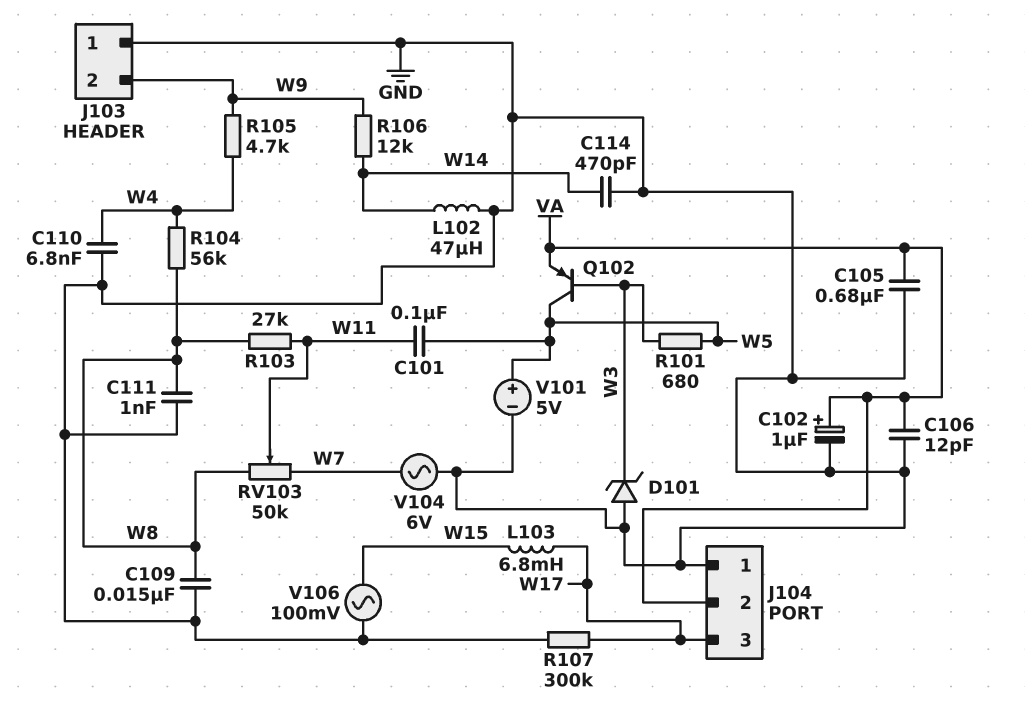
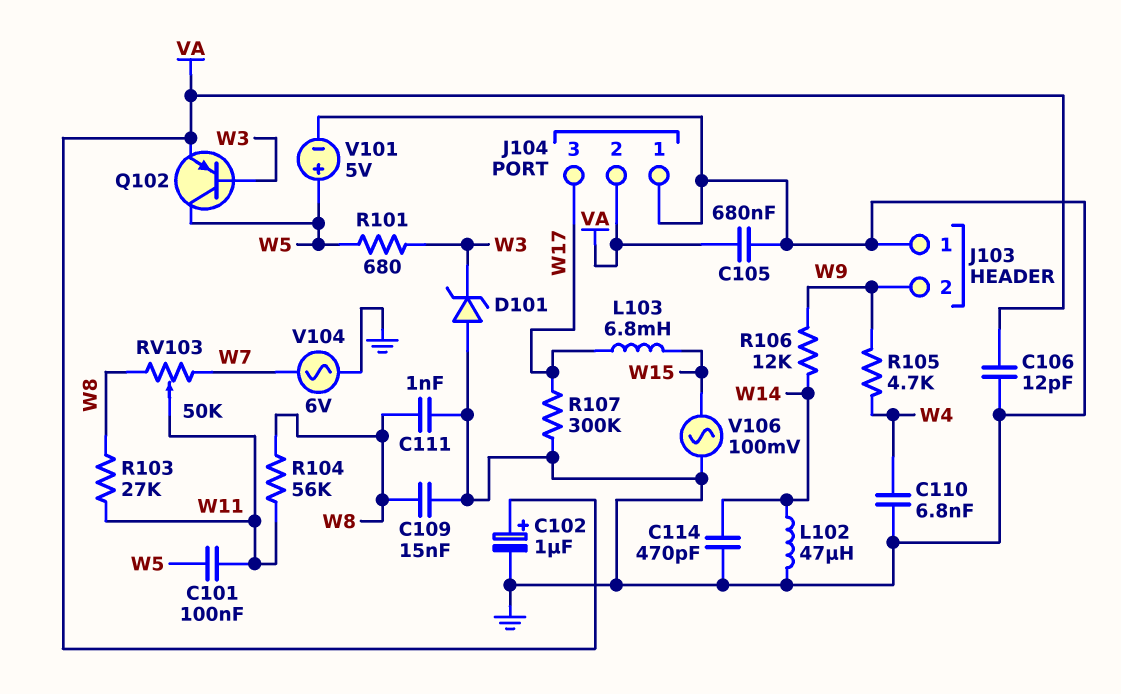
R104: 56k (W4, W8) -> 56k (W8, W11)

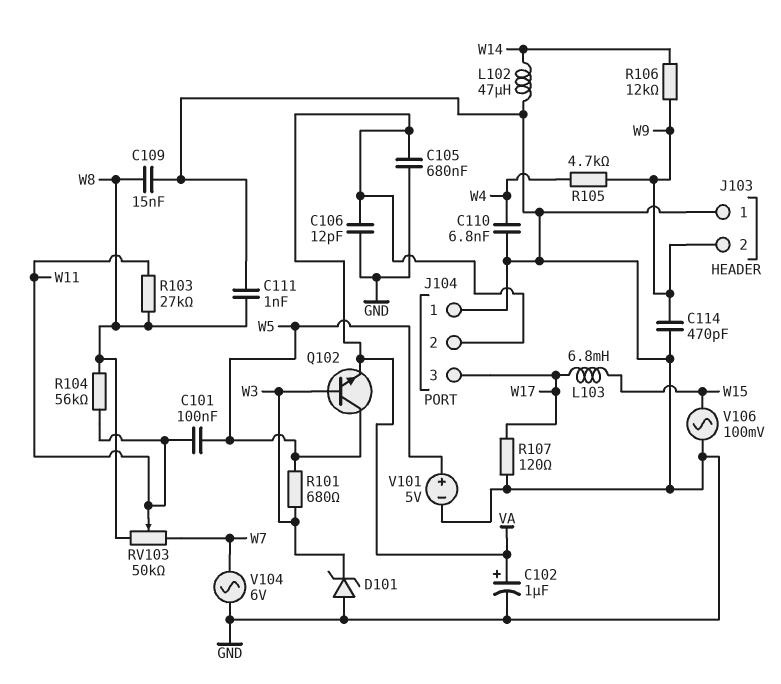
C114: 470pF (GND, W14) -> 470pF (GND, W9)
Q102: PNP (B W3, C W5, E VA) -> NPN (B W3, C W5, E VA)
R107: 300k (GND, W17) -> 120 (GND, W17)

